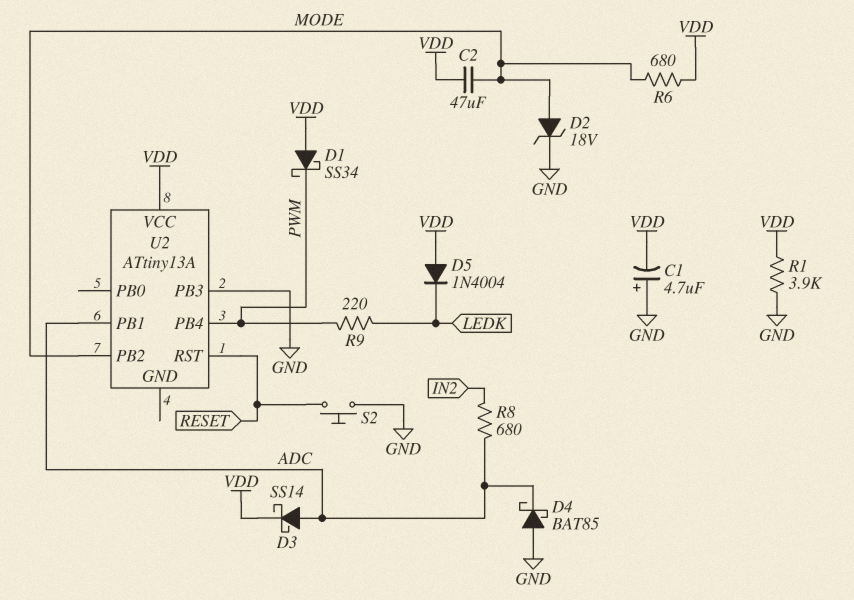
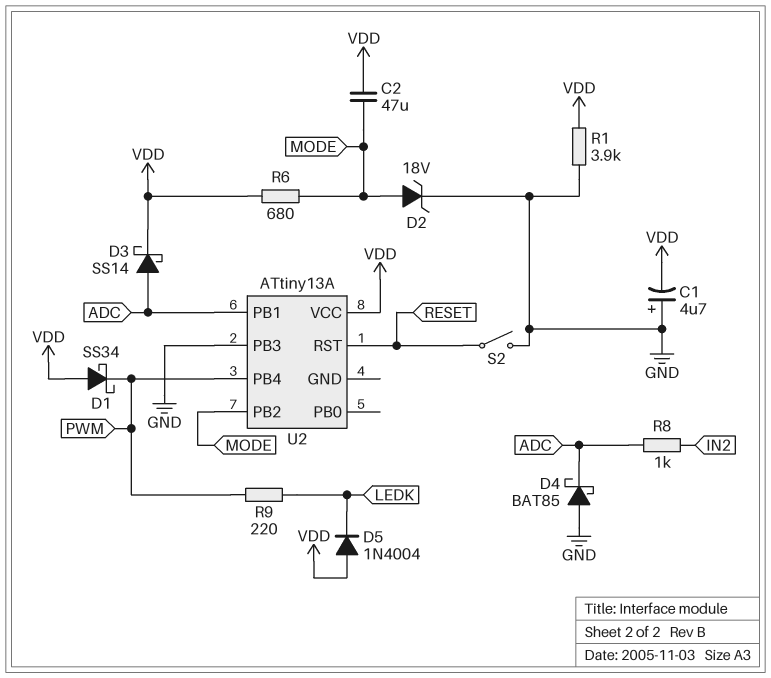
R8: 680 (ADC, IN2) -> 1k (ADC, IN2)
S2: button (GND, RESET) -> switch (GND, RESET)

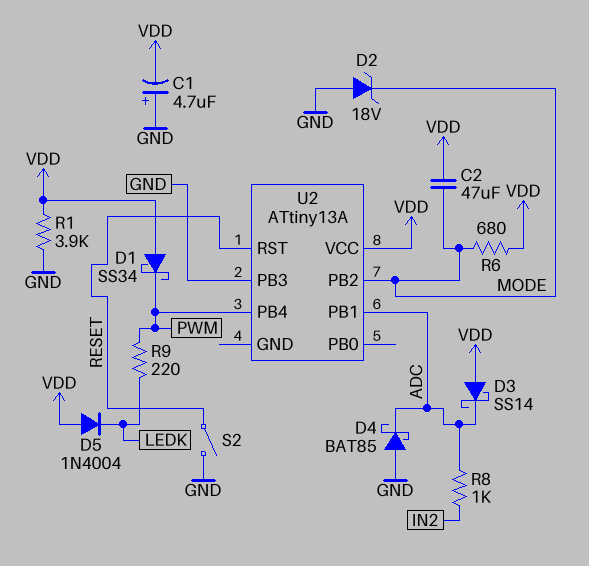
D2: zener 18V (A MODE, K GND) -> zener 18V (A GND, K MODE)
D3: schottky SS14 (A ADC, K VDD) -> schottky SS14 (A VDD, K ADC)

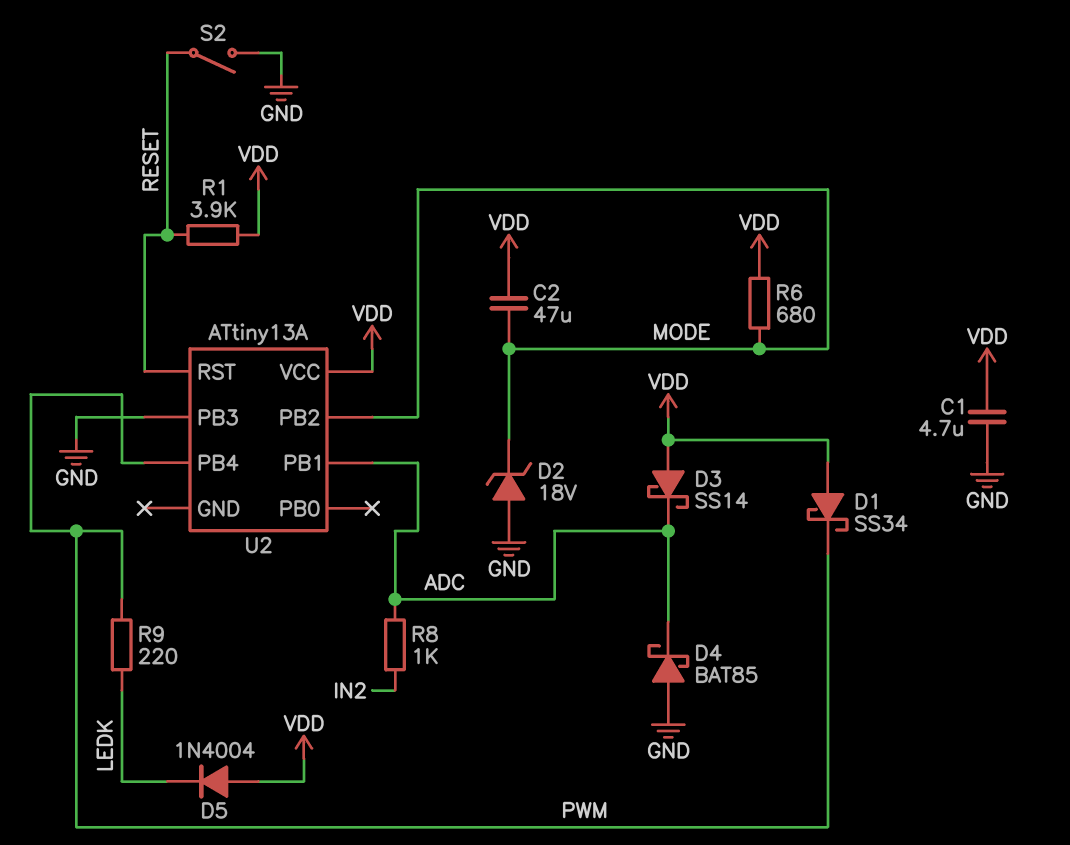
C1: 4.7uF (plus GND, minus VDD) -> 4.7uF (GND, VDD)
R1: 3.9k (GND, VDD) -> 3.9k (RESET, VDD)

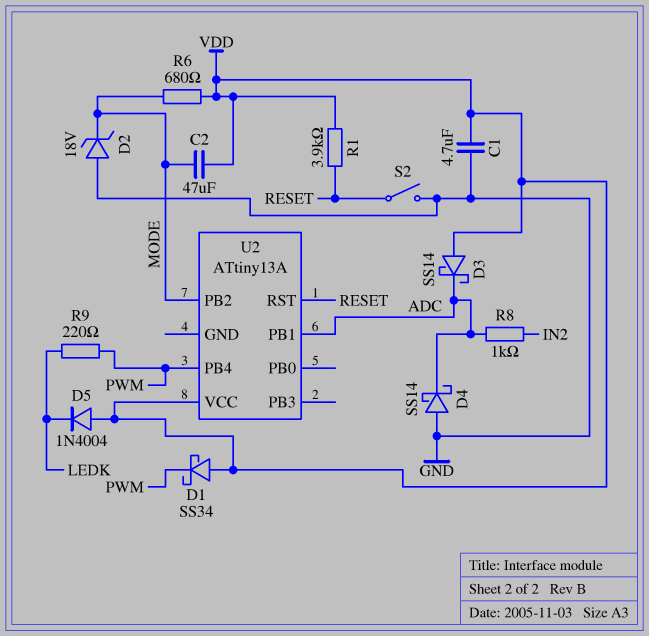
D4: schottky BAT85 (A GND, K ADC) -> schottky SS14 (A GND, K ADC)
U2 pin PB3: GND -> none

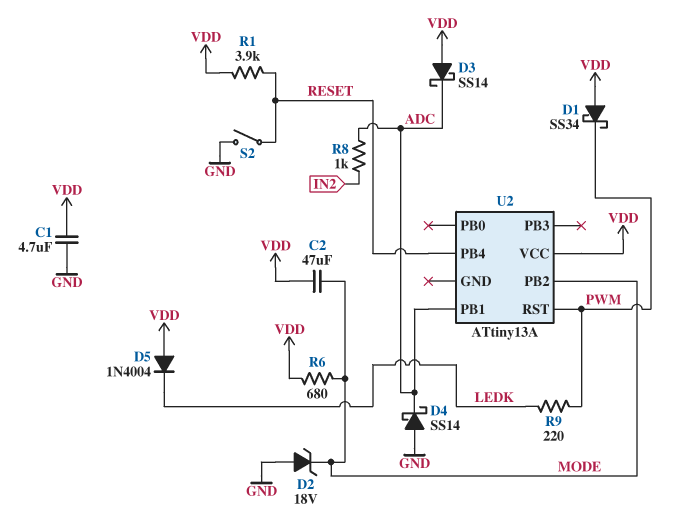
U2 pin PB4: PWM -> RESET
U2 pin RST: RESET -> PWM

